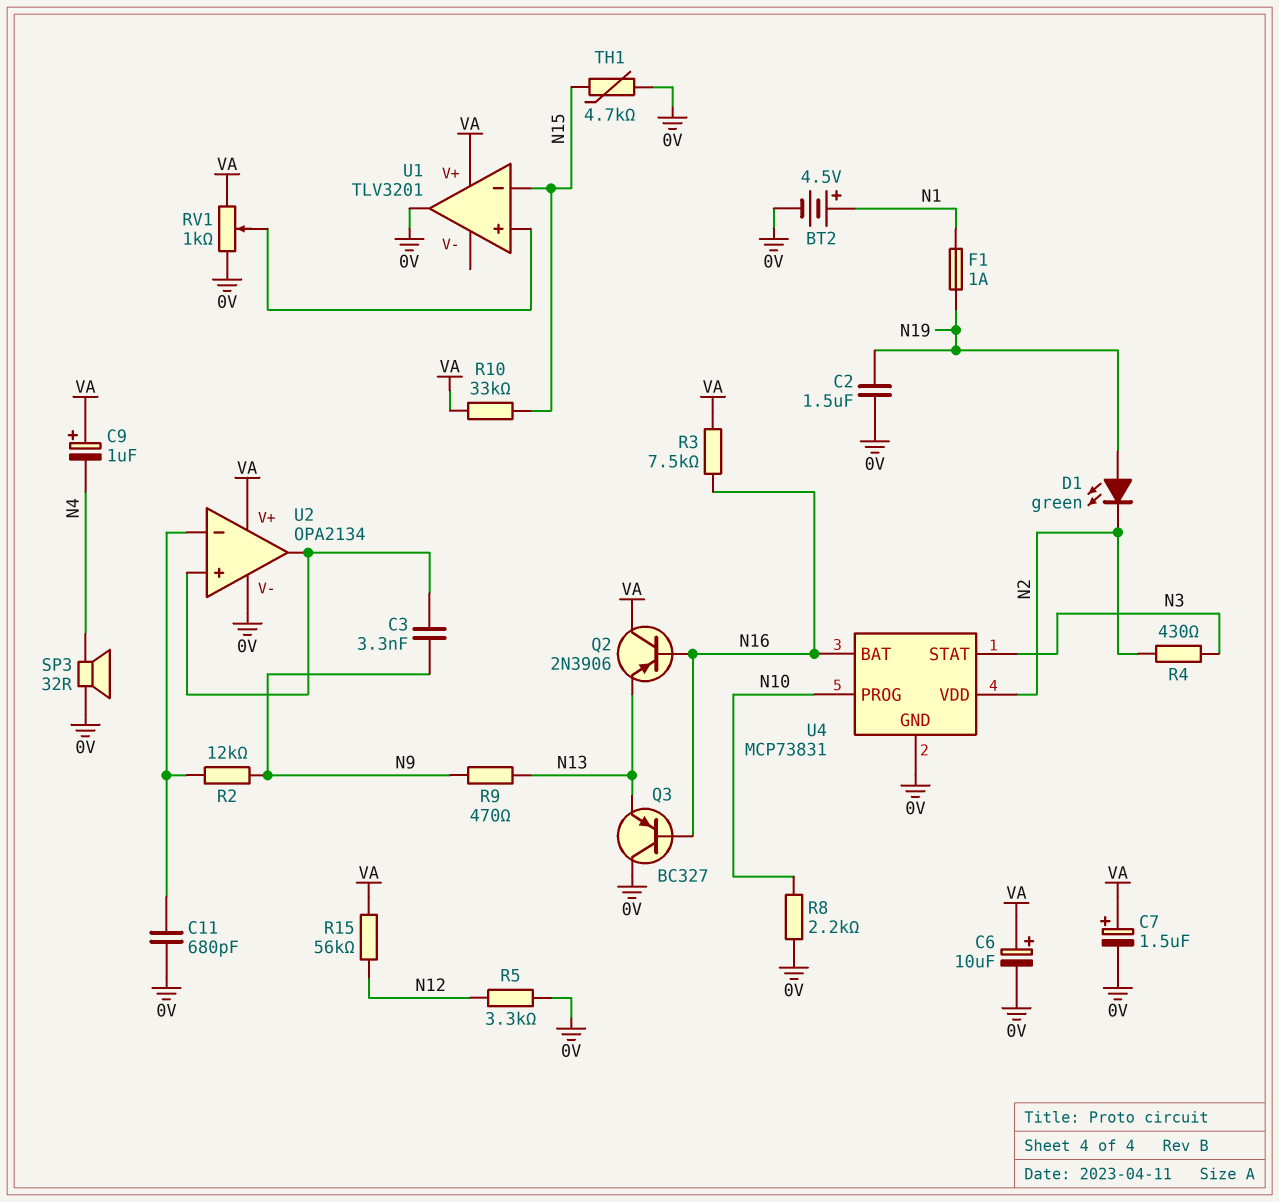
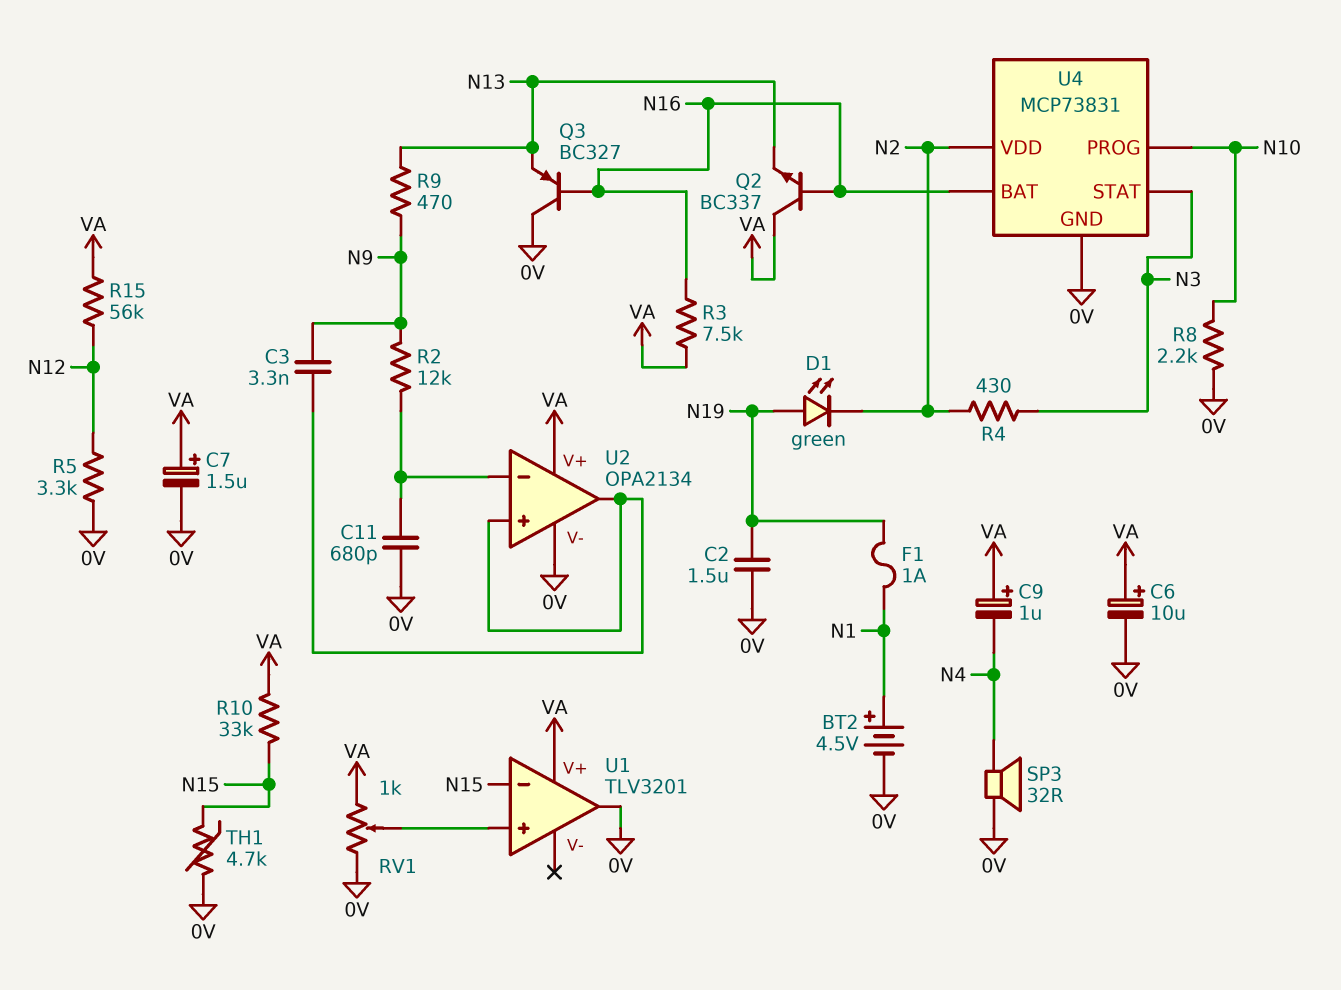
Q2: PNP 2N3906 (B N16, C VA, E N13) -> NPN BC337 (B N16, C VA, E N13)

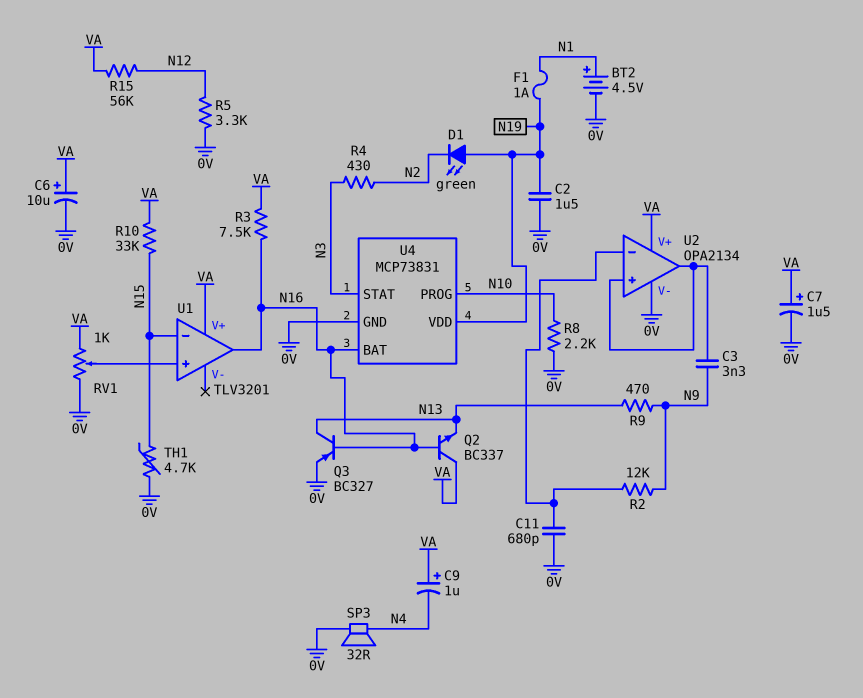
Q3: PNP BC327 (B N16, C 0V, E N13) -> PNP BC327 (B N16, C N13, E 0V)
U1 pin out: 0V -> N16
U4 pin VDD: N2 -> N19

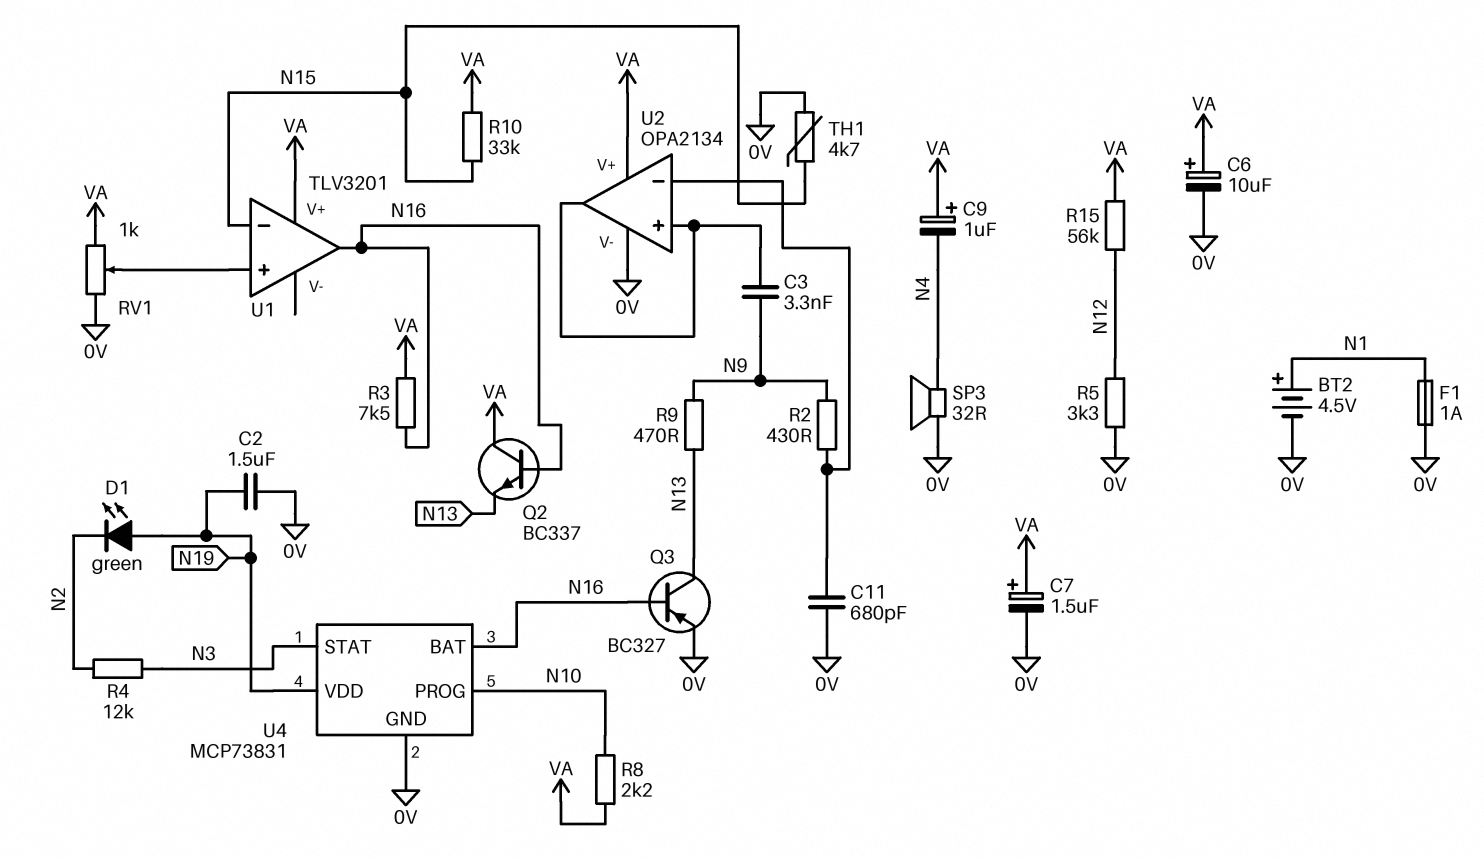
F1: 1A (N1, N19) -> 1A (0V, N1)
R2: 12k (N9, U2/in-) -> 430 (N9, U2/in-)
R4: 430 (N2, N3) -> 12k (N2, N3)
R8: 2.2k (0V, N10) -> 2.2k (N10, VA)

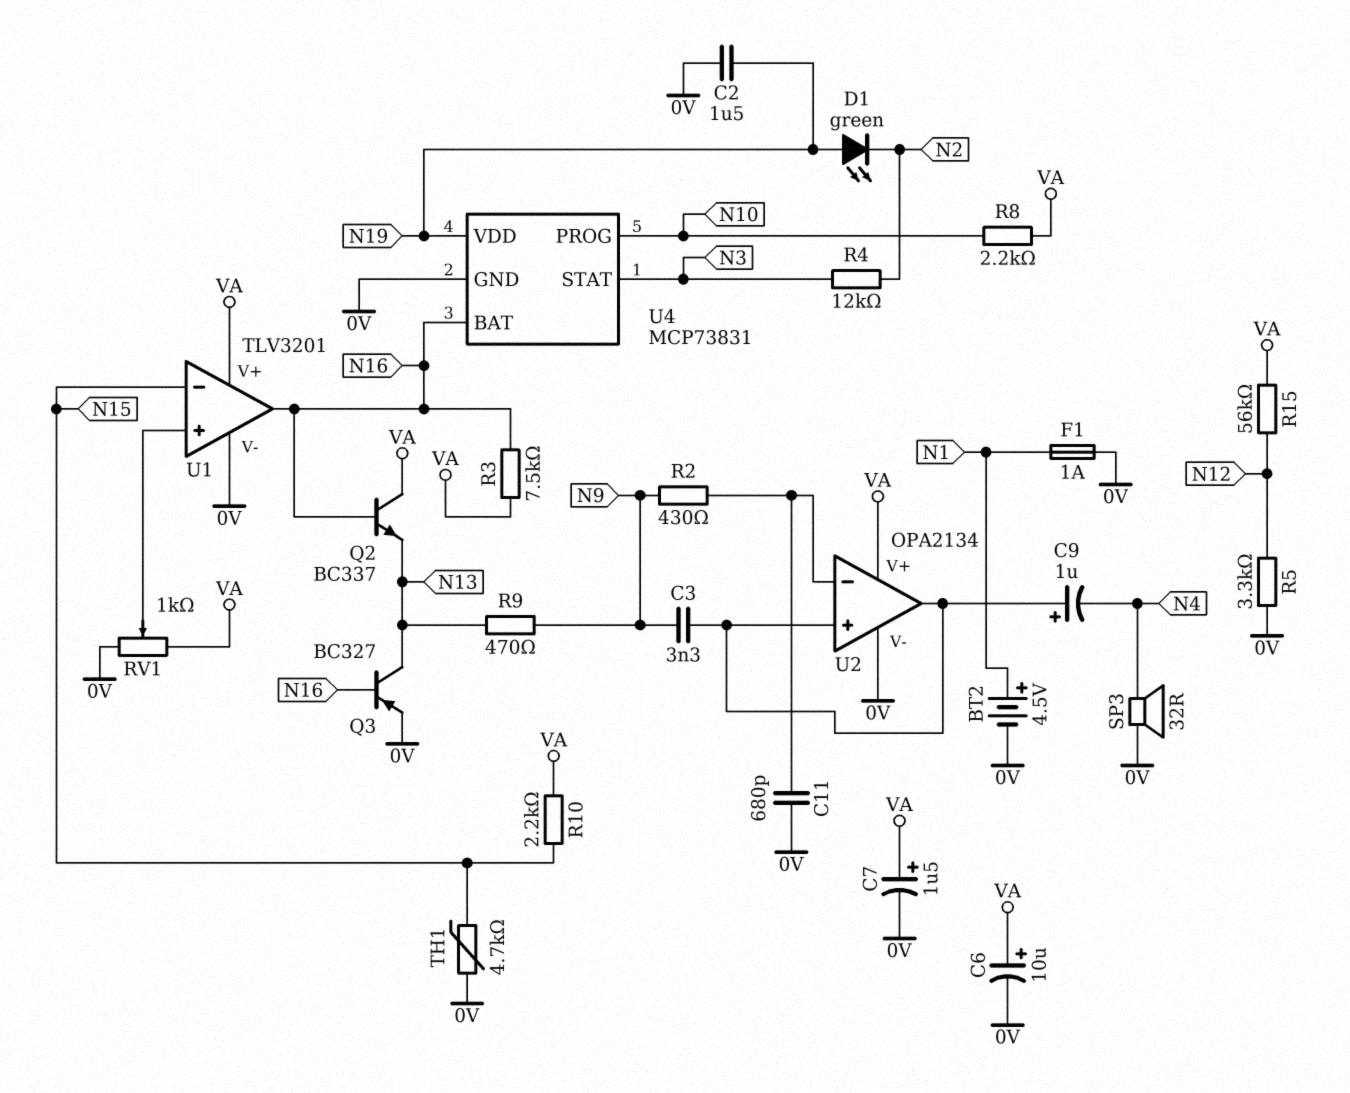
C9: 1uF (plus VA, minus N4) -> 1uF (plus U2/in+, minus N4)
R10: 33k (N15, VA) -> 2.2k (N15, VA)
U1 pin V-: none -> 0V

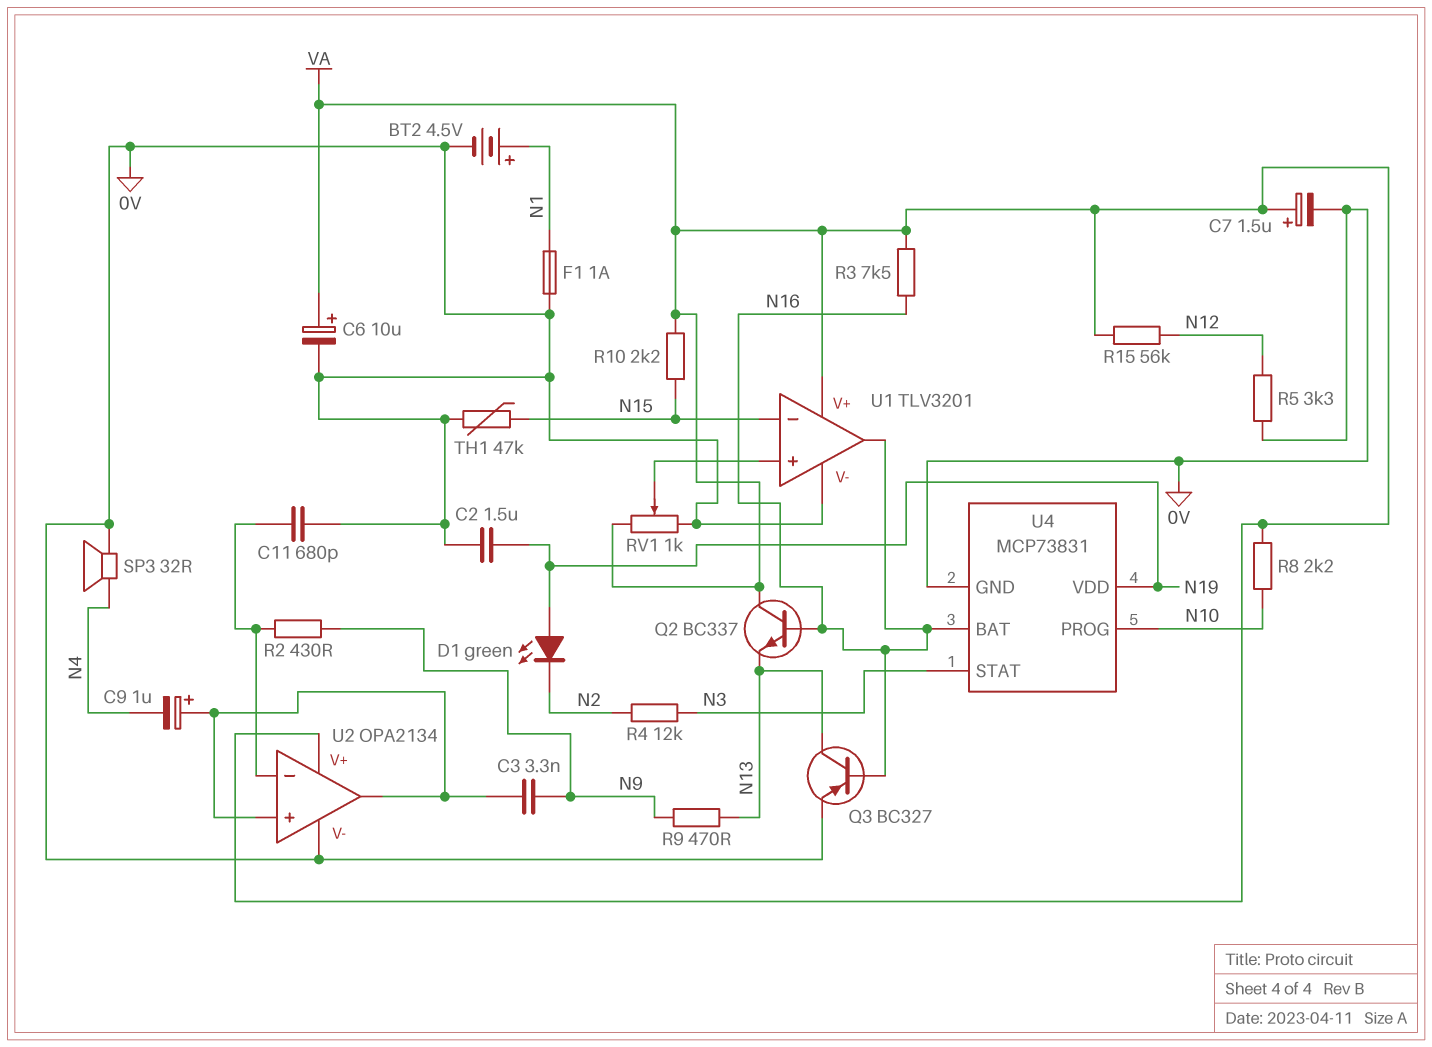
TH1: 4.7k (0V, N15) -> 47k (0V, N15)

